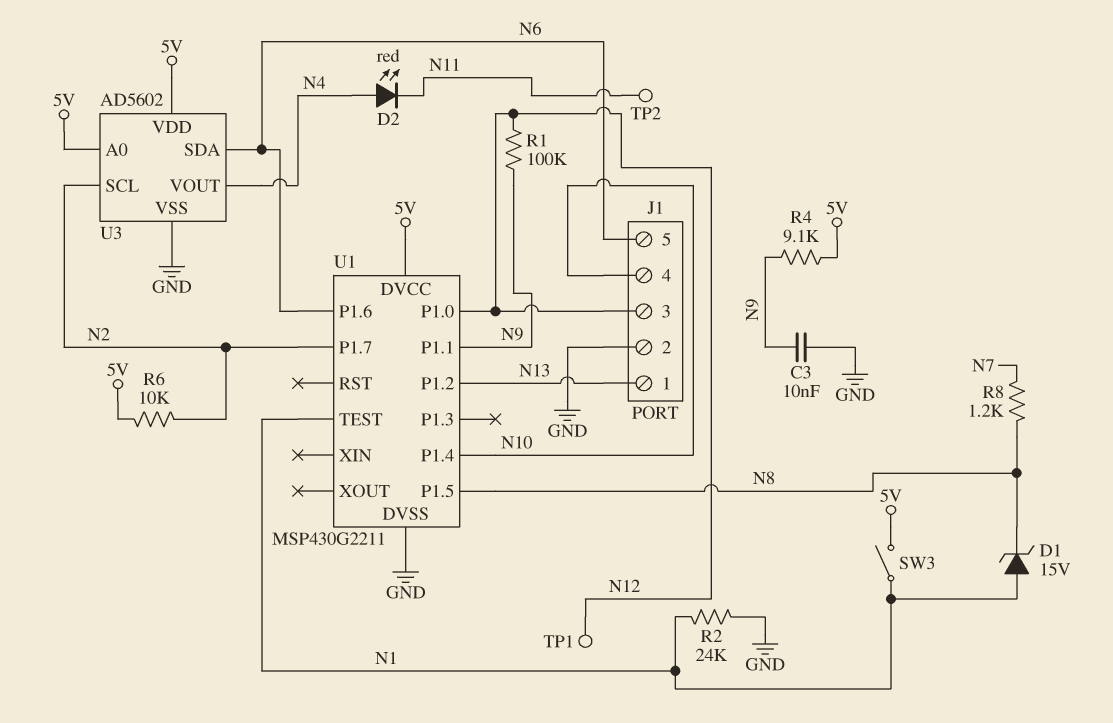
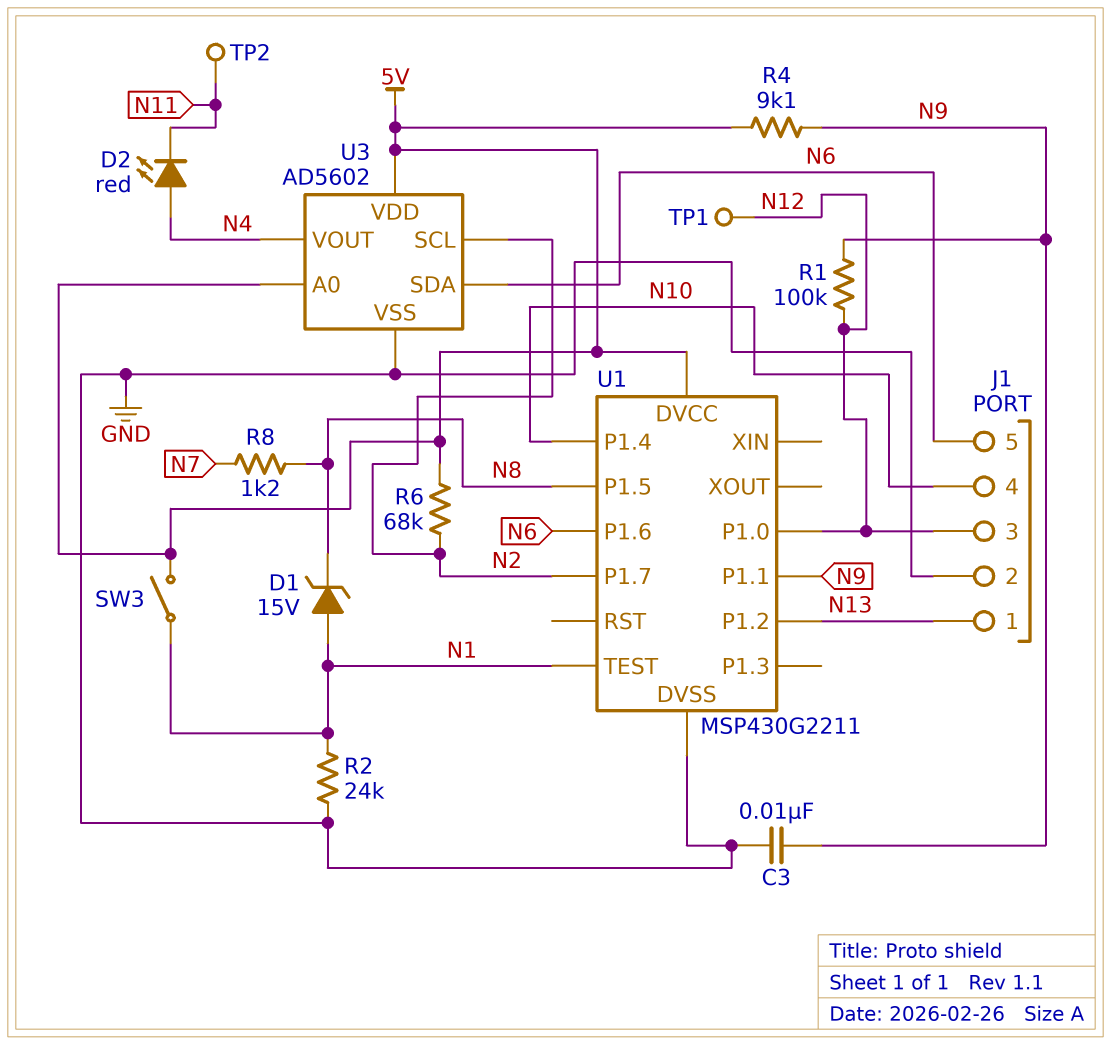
R6: 10k (5V, N2) -> 68k (5V, N2)

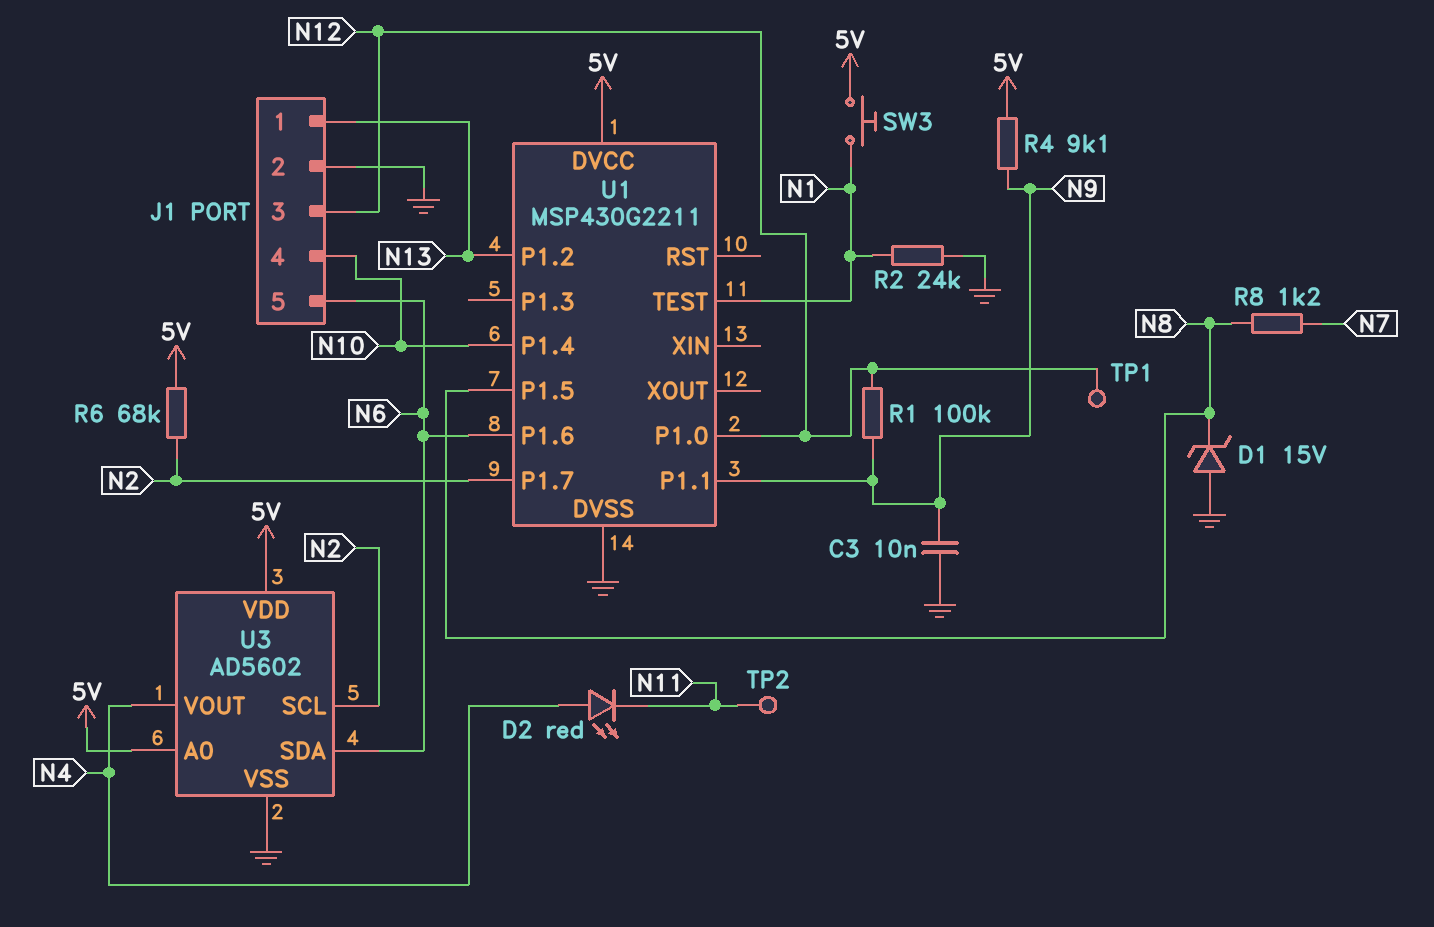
D1: zener 15V (A N1, K N8) -> zener 15V (A GND, K N8)
SW3: switch (5V, N1) -> button (5V, N1)

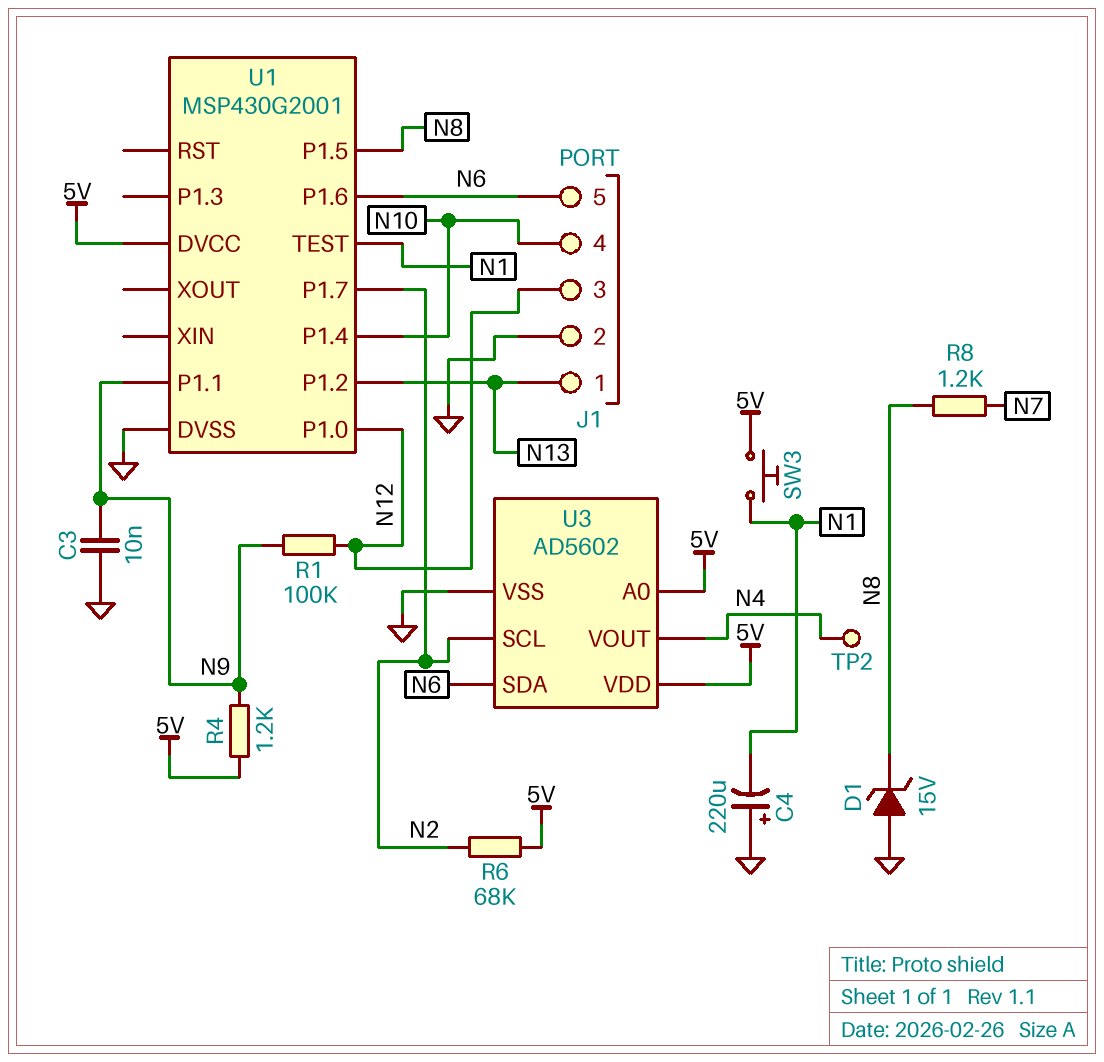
C4: none -> 220uF (plus GND, minus N1)
D2: LED red (A N4, K N11) -> none
R2: 24k (GND, N1) -> none
R4: 9.1k (5V, N9) -> 1.2k (5V, N9)
TP1: test point (N12) -> none
TP2: test point (N11) -> test point (N4)
U1: MSP430G2211 -> MSP430G2001

